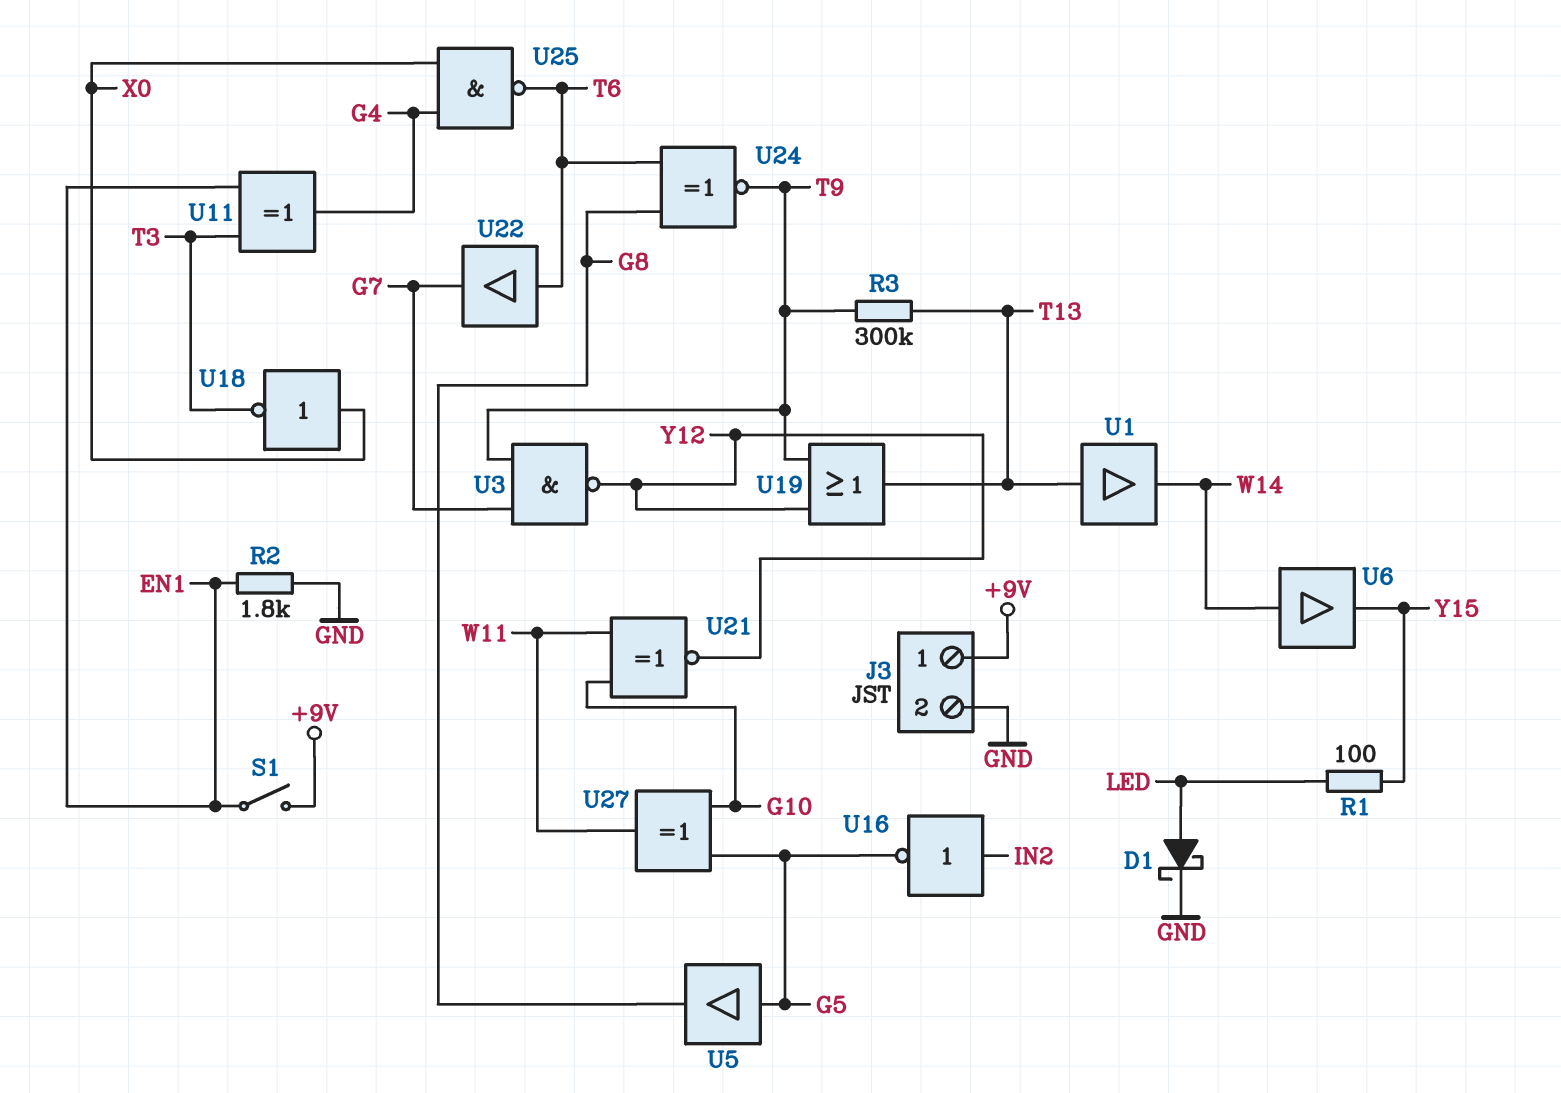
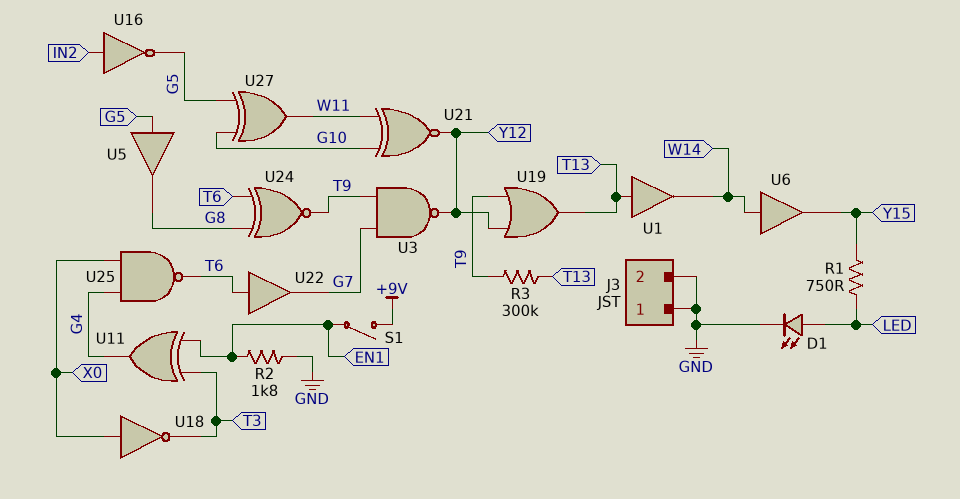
D1: schottky (A LED, K GND) -> LED (A LED, K GND)
J3 pin 1: +9V -> GND
R1: 100 (LED, Y15) -> 750 (LED, Y15)

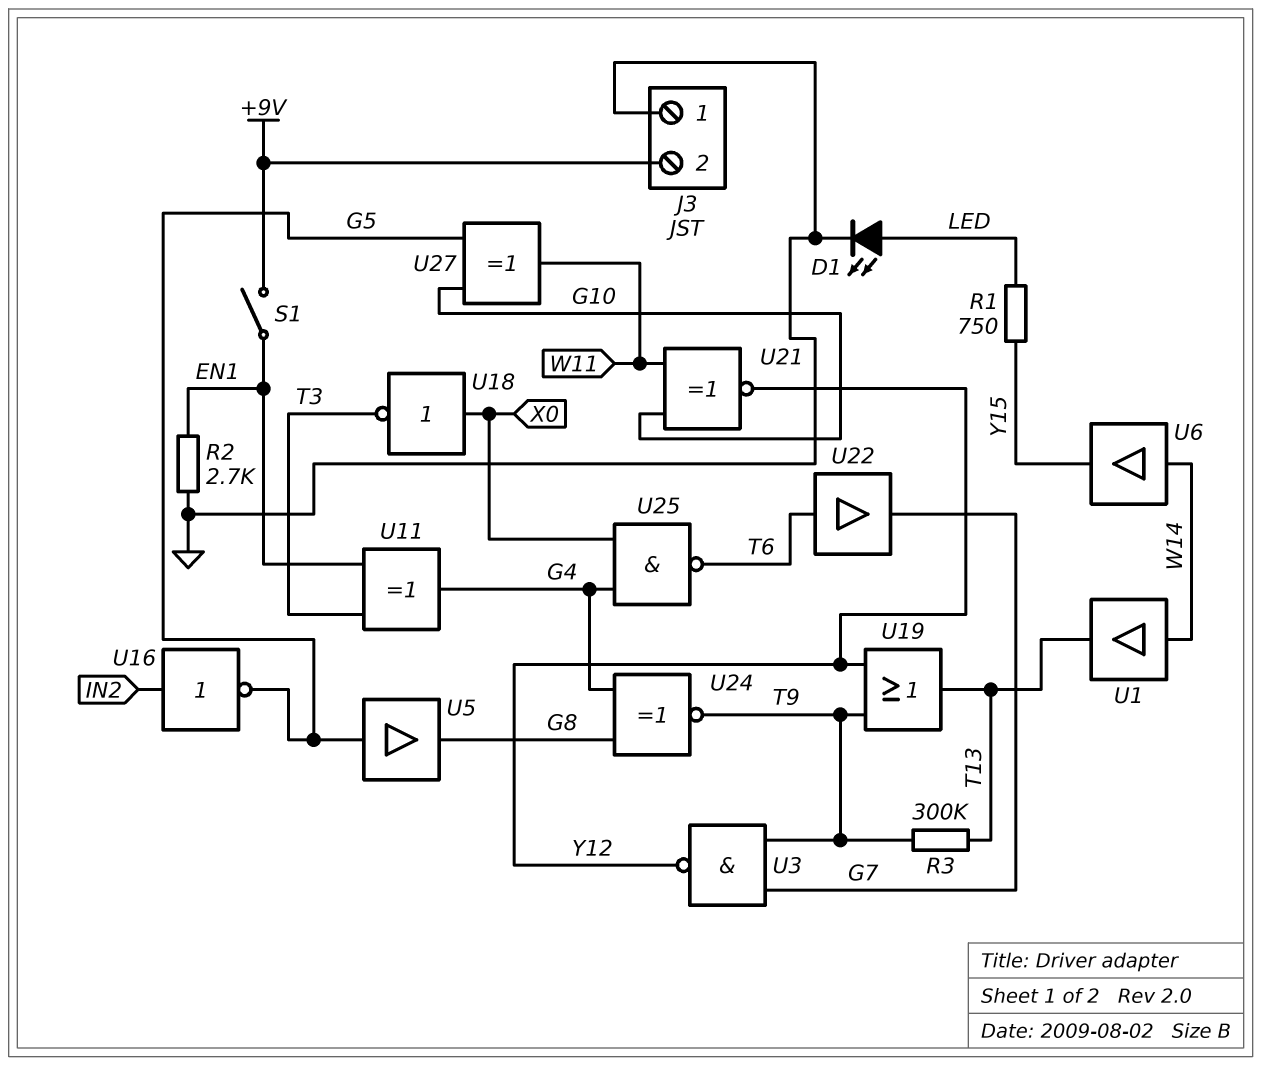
J3 pin 2: GND -> +9V
R2: 1.8k (EN1, GND) -> 2.7k (EN1, GND)
U1: buffer (in T13, out W14) -> buffer (in W14, out T13)
U24: XNOR (in G8, in T6, out T9) -> XNOR (in G4, in G8, out T9)

